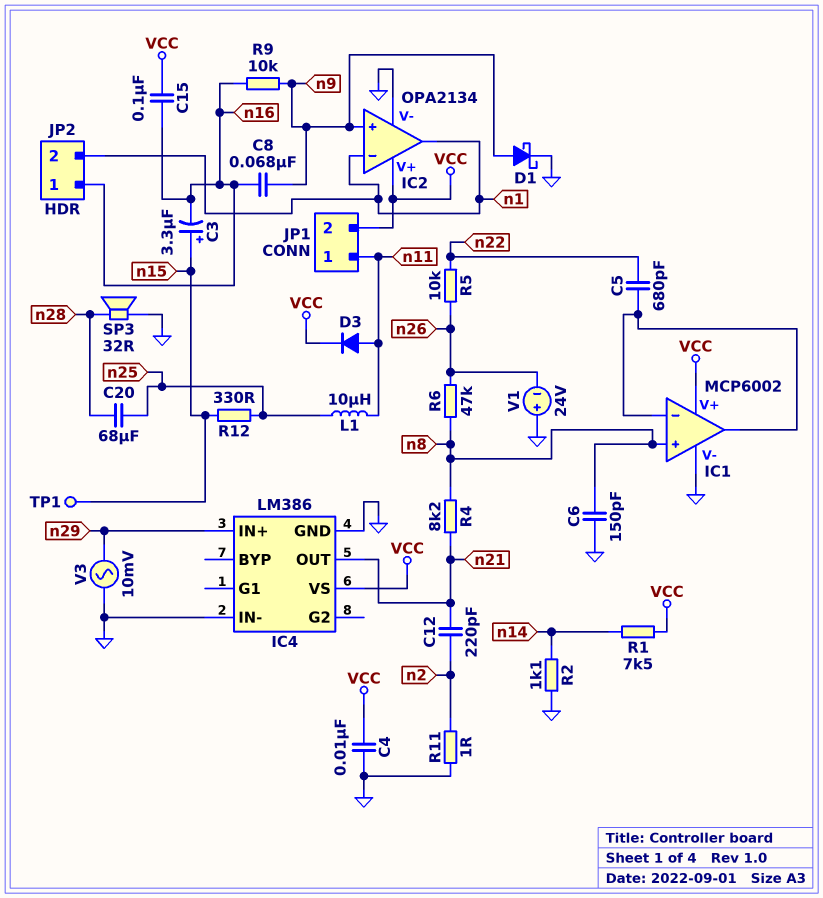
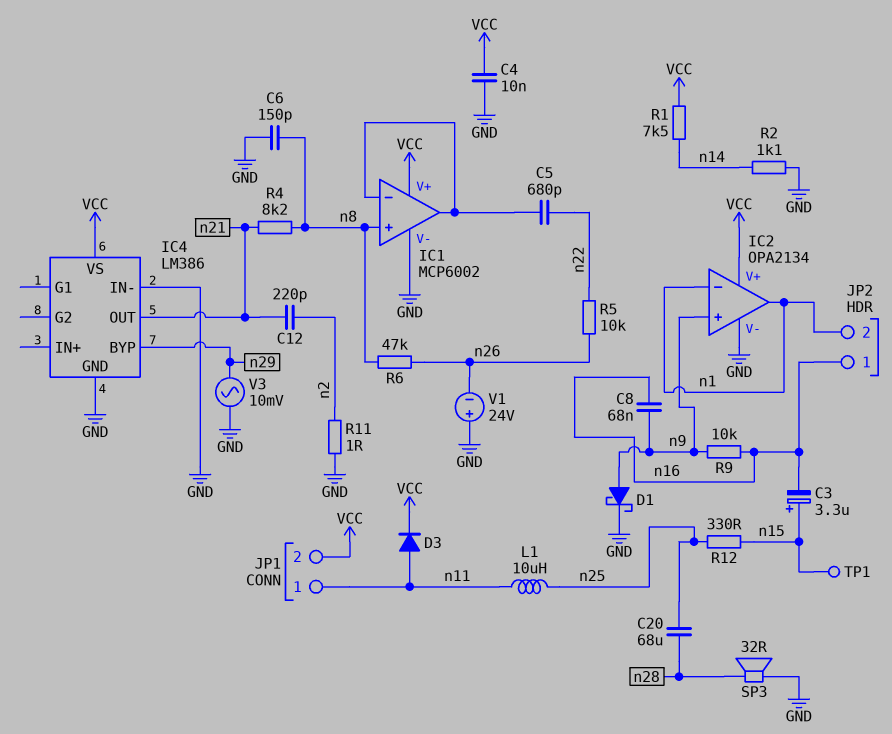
C15: 100nF (VCC, n16) -> none
IC4 pin BYP: none -> n29
IC4 pin IN+: n29 -> none

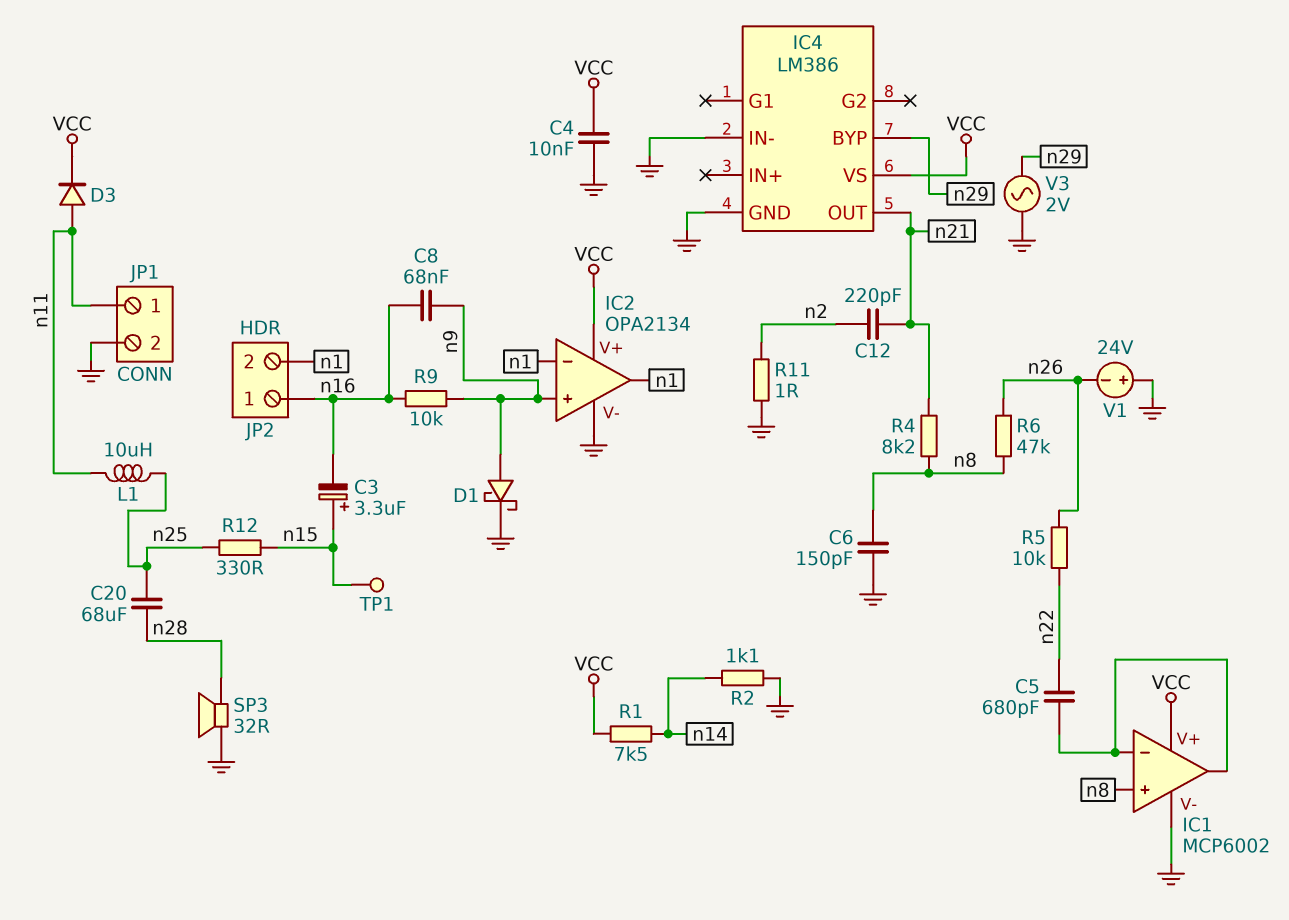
JP1 pin 2: VCC -> GND
V3: AC 10mV (GND, n29) -> AC 2V (GND, n29)

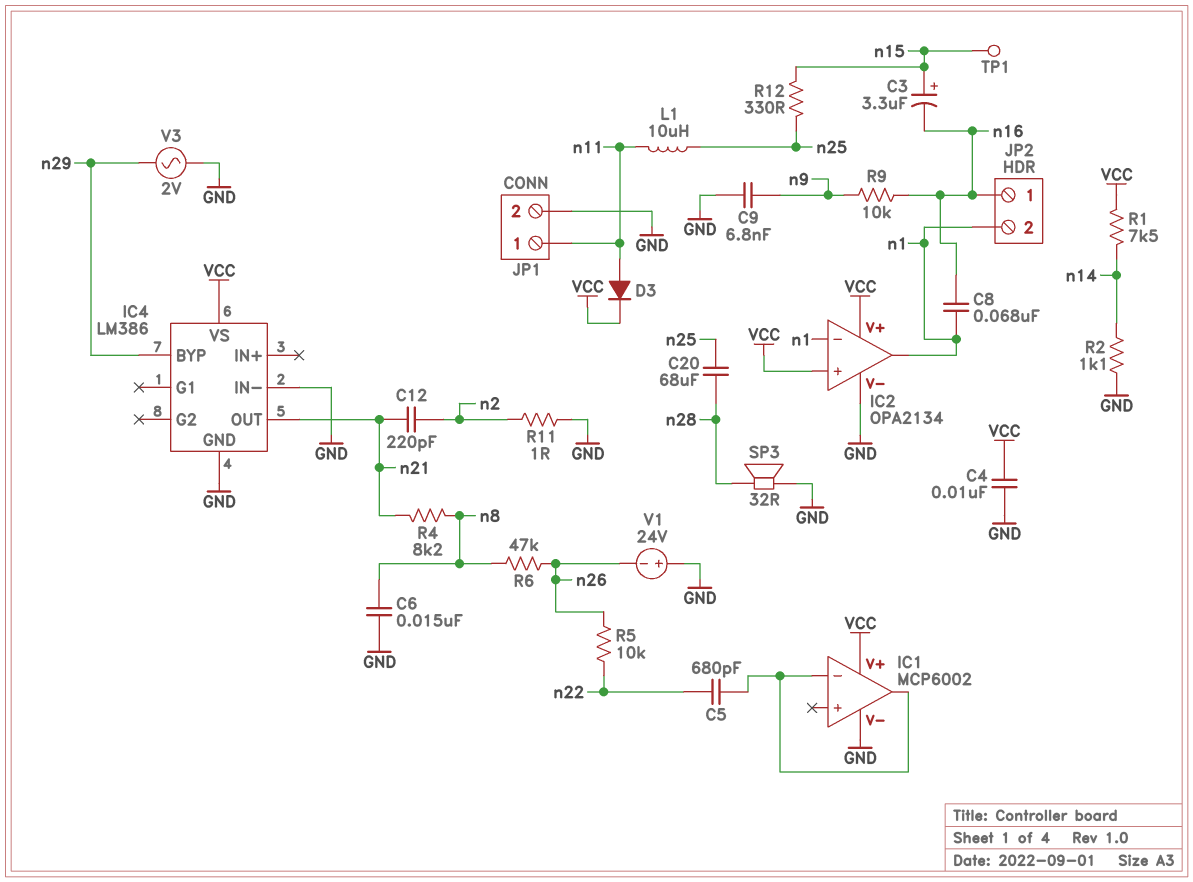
C6: 150pF (GND, n8) -> 15nF (GND, n8)
C8: 68nF (n9, n16) -> 68nF (n1, n16)
C9: none -> 6.8nF (GND, n9)
D1: schottky (A n9, K GND) -> none
IC1 pin in+: n8 -> none
IC2 pin in+: n9 -> VCC

